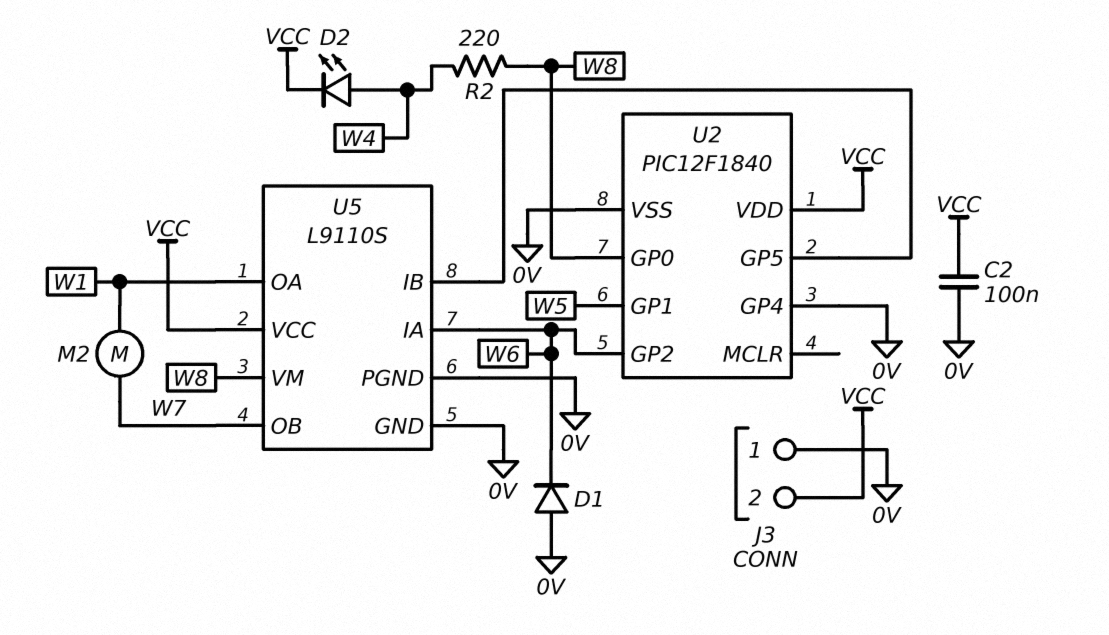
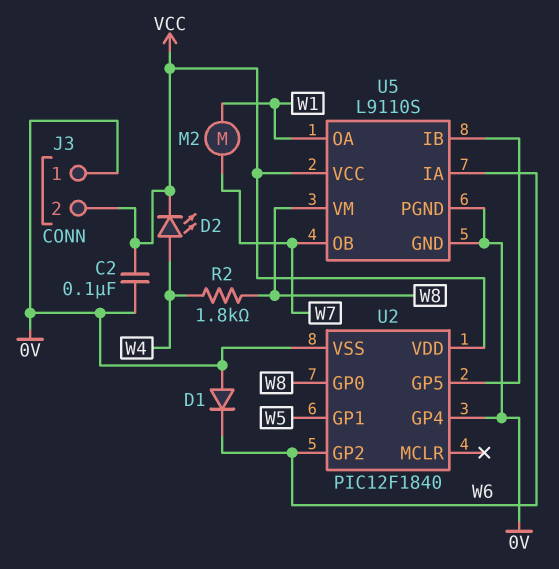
R2: 220 (W4, W8) -> 1.8k (W4, W8)

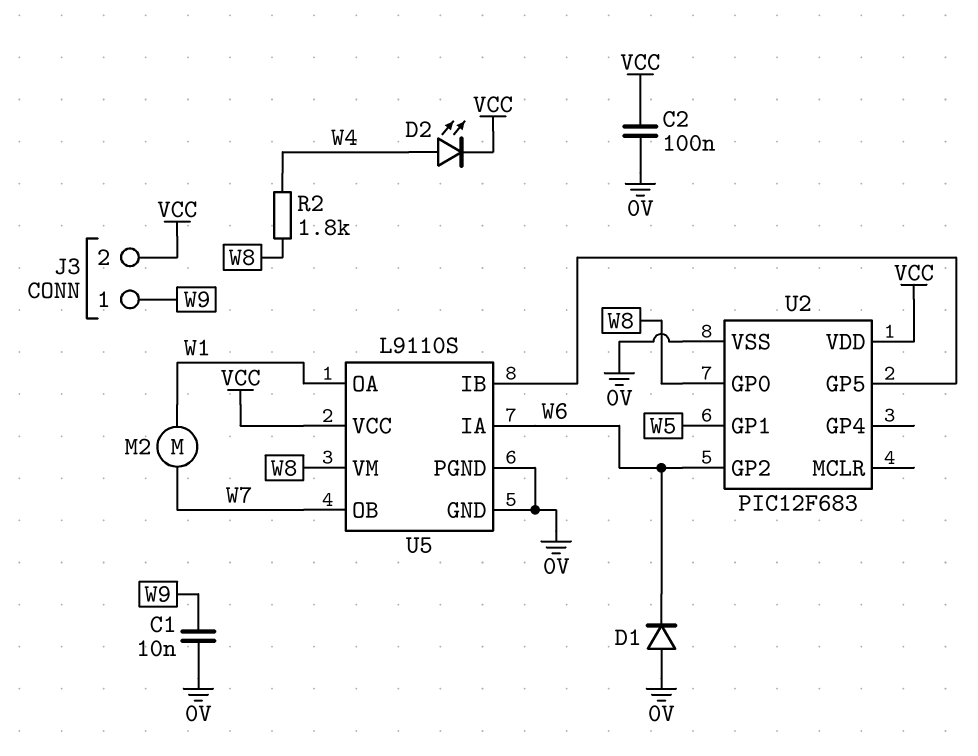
C1: none -> 10nF (0V, W9)
J3 pin 1: 0V -> W9
U2: PIC12F1840 -> PIC12F683
U2 pin GP4: 0V -> none

